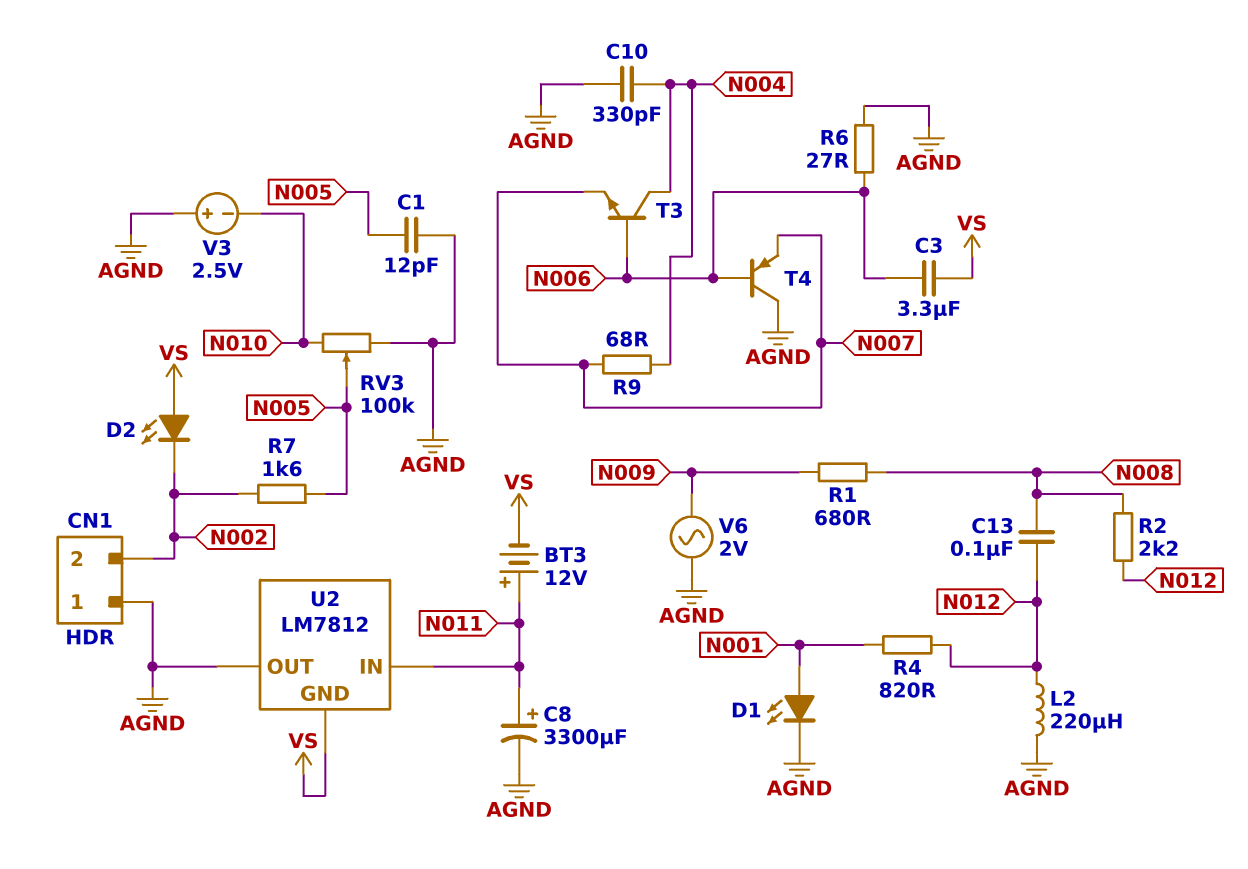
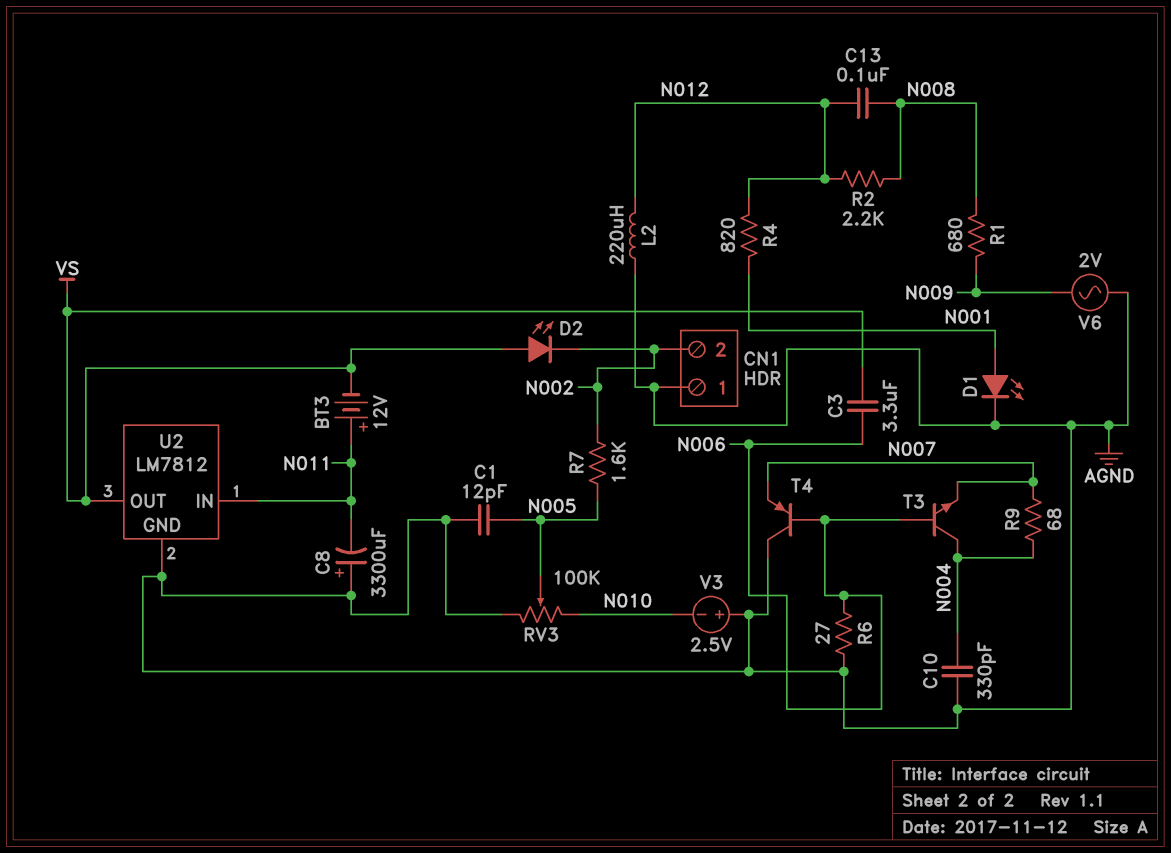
C8: 3300uF (plus N011, minus AGND) -> 3300uF (plus AGND, minus N011)
U2 pin GND: VS -> AGND
U2 pin OUT: AGND -> VS

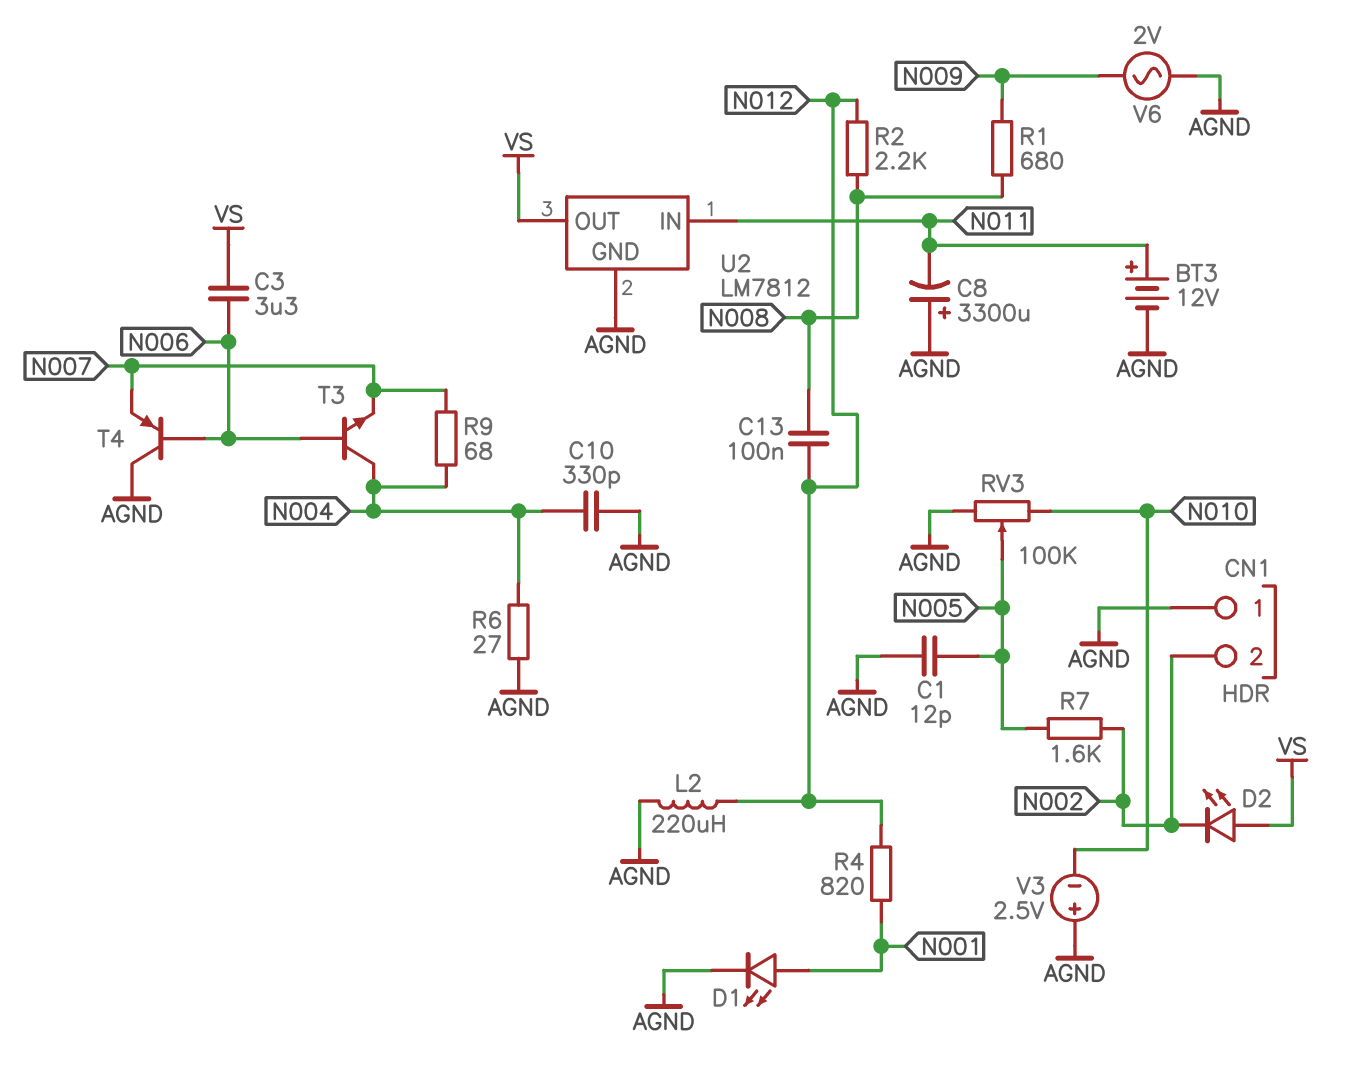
BT3: 12V (plus N011, minus VS) -> 12V (plus N011, minus AGND)
R6: 27 (AGND, N006) -> 27 (AGND, N004)

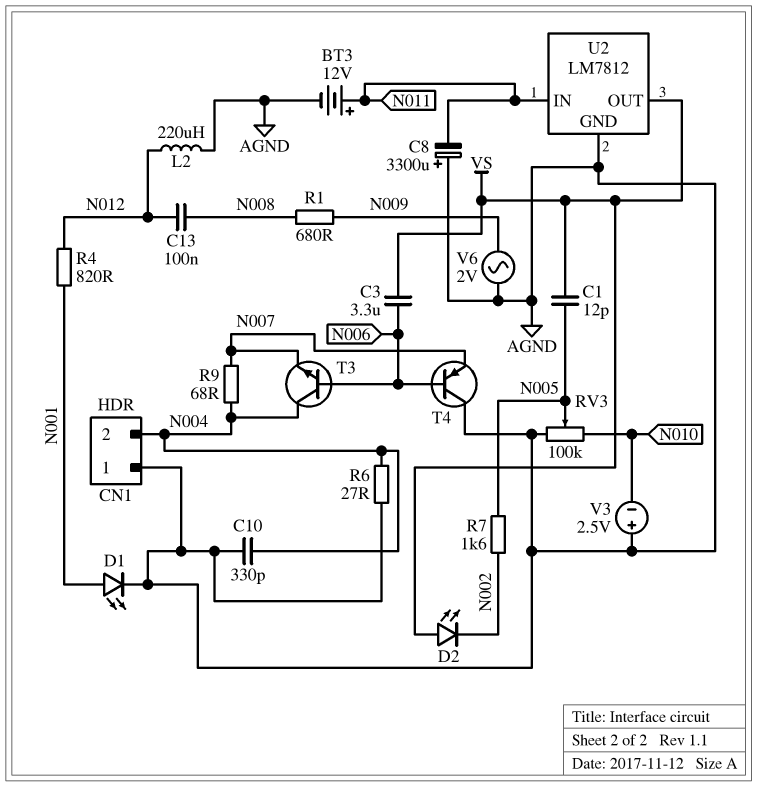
C1: 12pF (AGND, N005) -> 12pF (N005, VS)
CN1 pin 2: N002 -> N004
R2: 2.2k (N008, N012) -> none

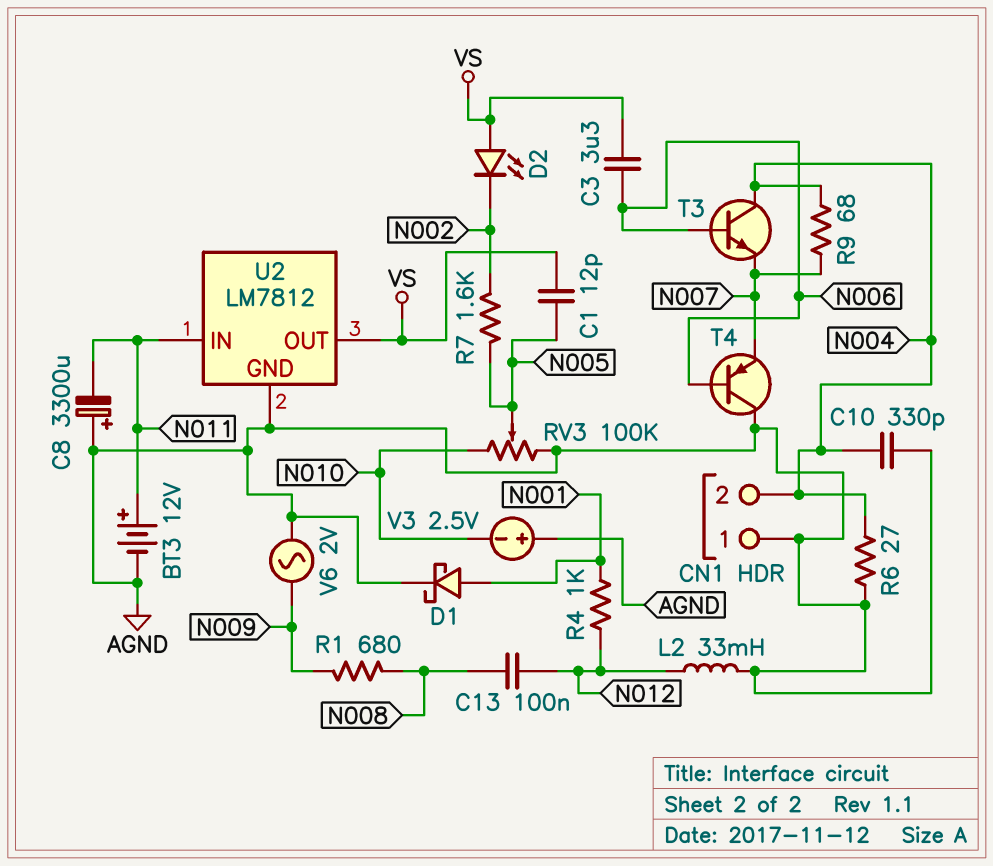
D1: LED (A N001, K AGND) -> schottky (A N001, K AGND)
L2: 220uH (AGND, N012) -> 33mH (AGND, N012)
R4: 820 (N001, N012) -> 1k (N001, N012)

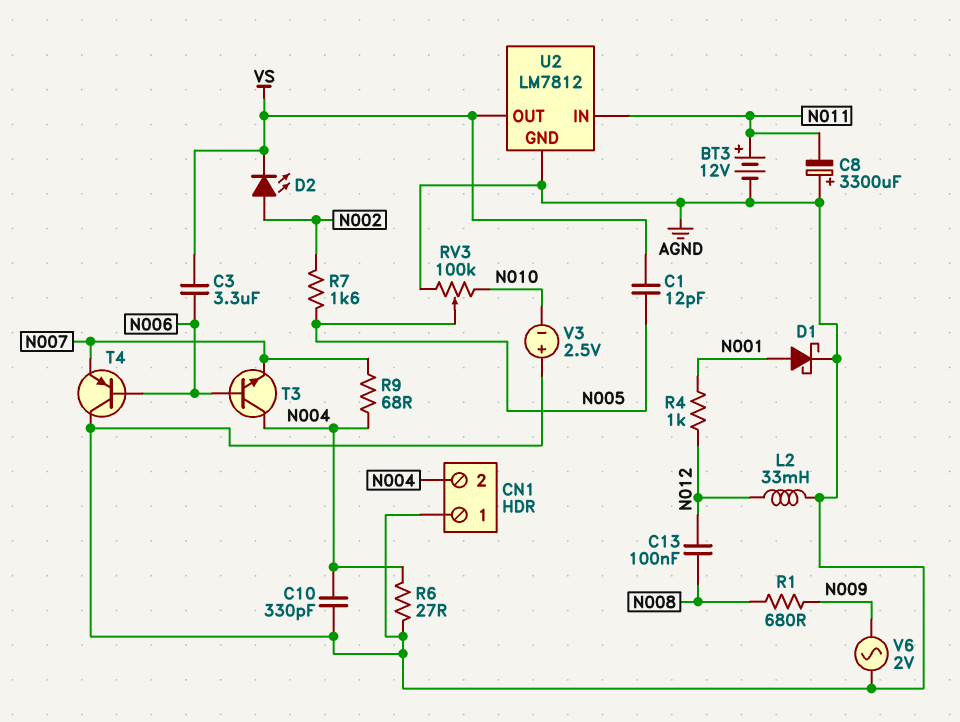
D2: LED (A VS, K N002) -> LED (A N002, K VS)

